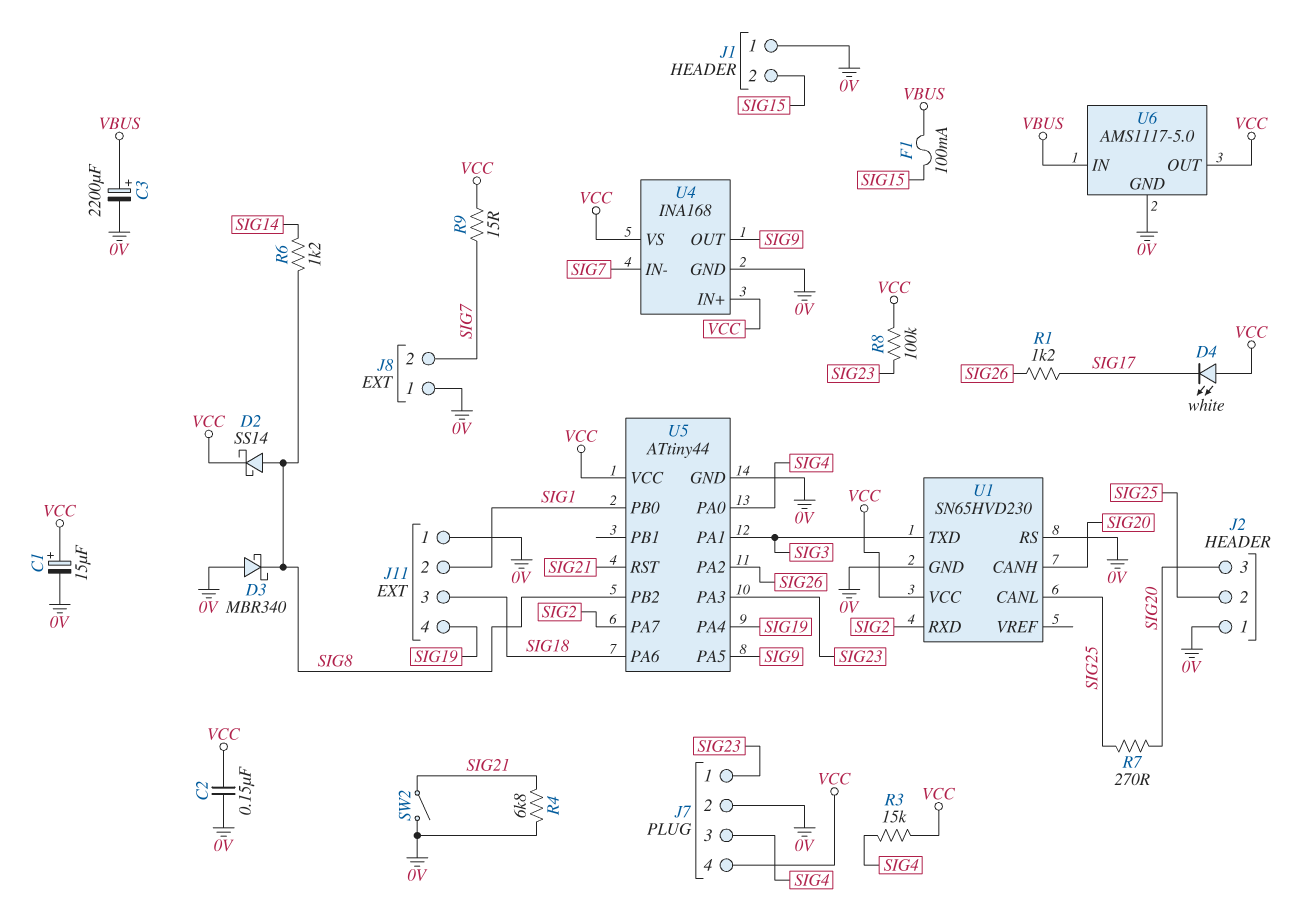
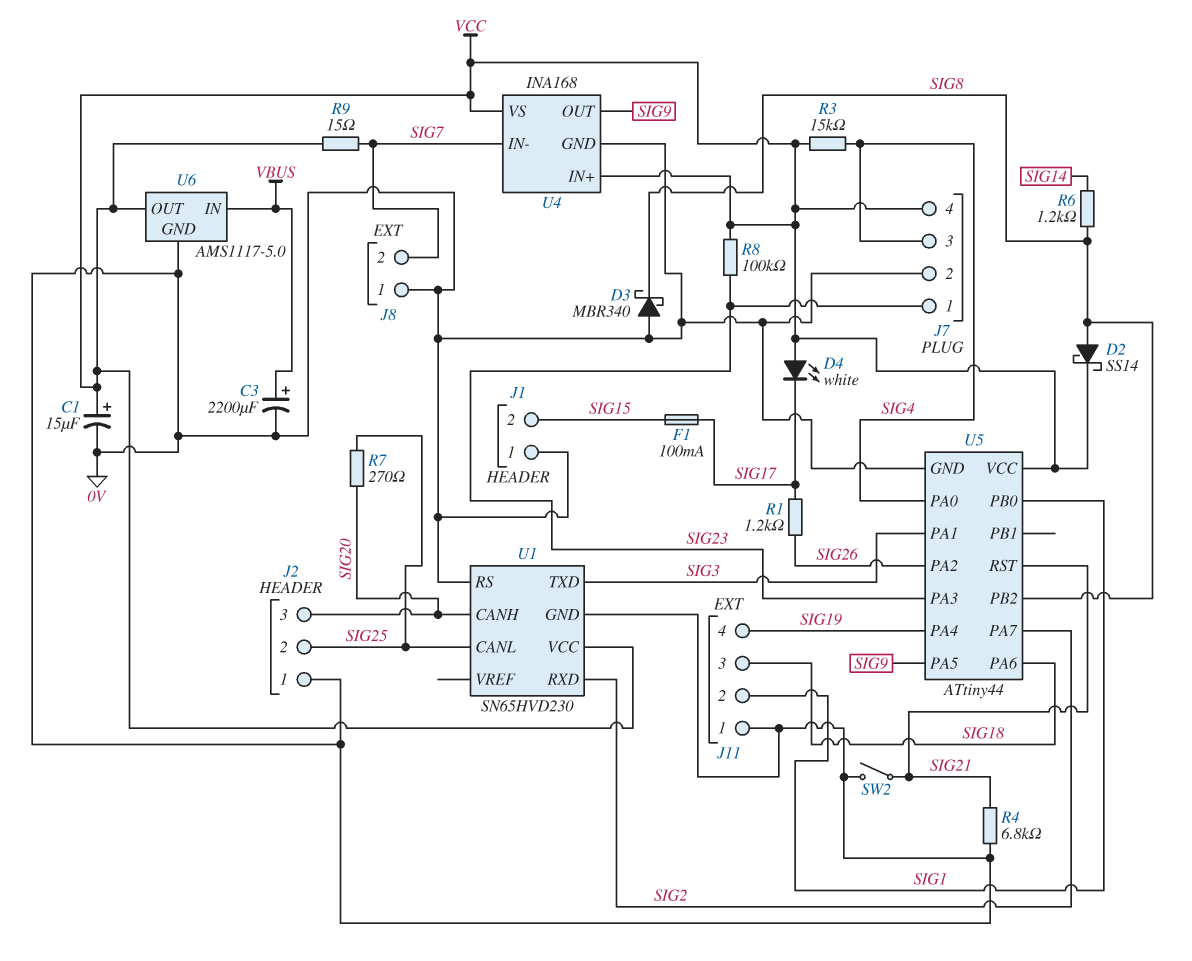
C2: 150nF (0V, VCC) -> none
F1: 100mA (SIG15, VBUS) -> 100mA (SIG15, SIG17)

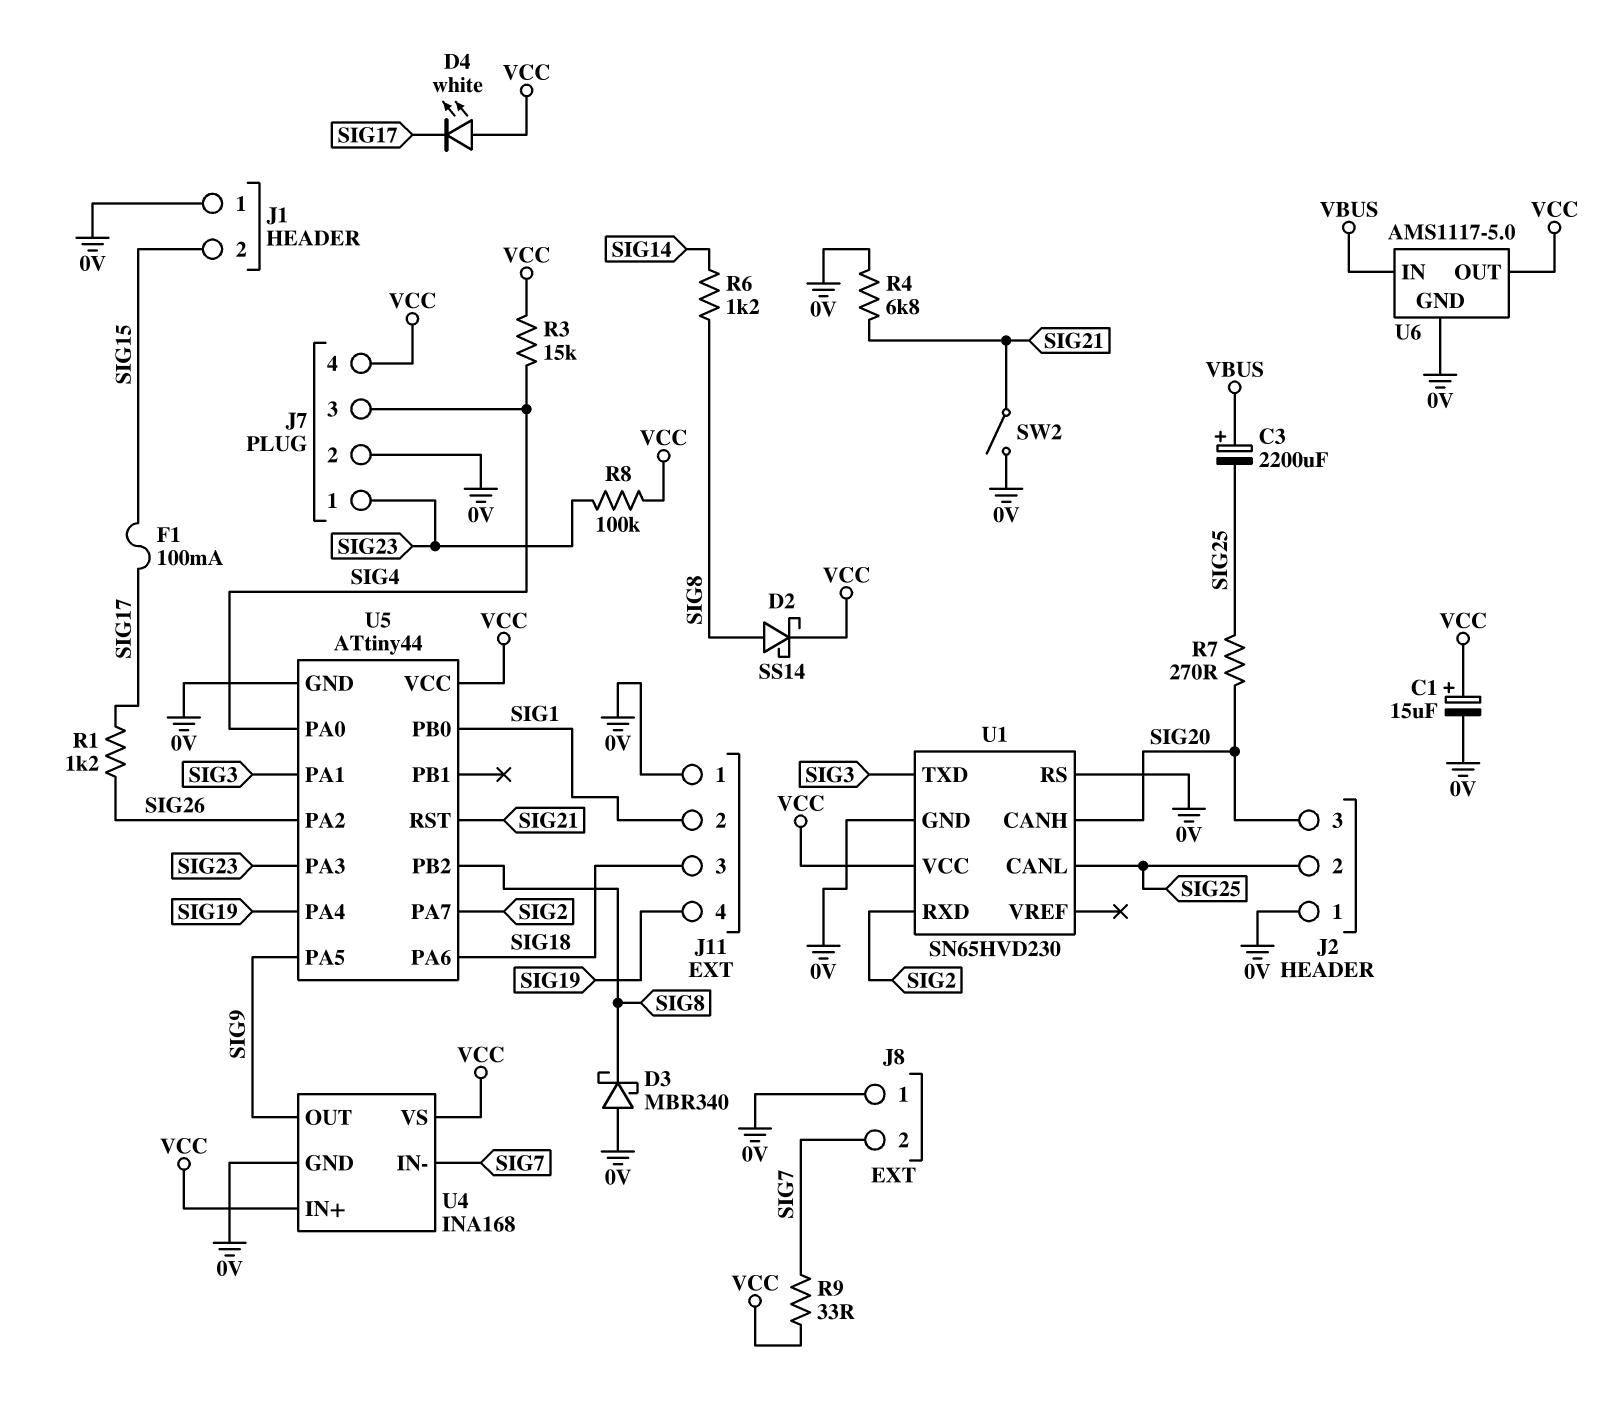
C3: 2200uF (plus VBUS, minus 0V) -> 2200uF (plus VBUS, minus SIG25)
R9: 15 (SIG7, VCC) -> 33 (SIG7, VCC)

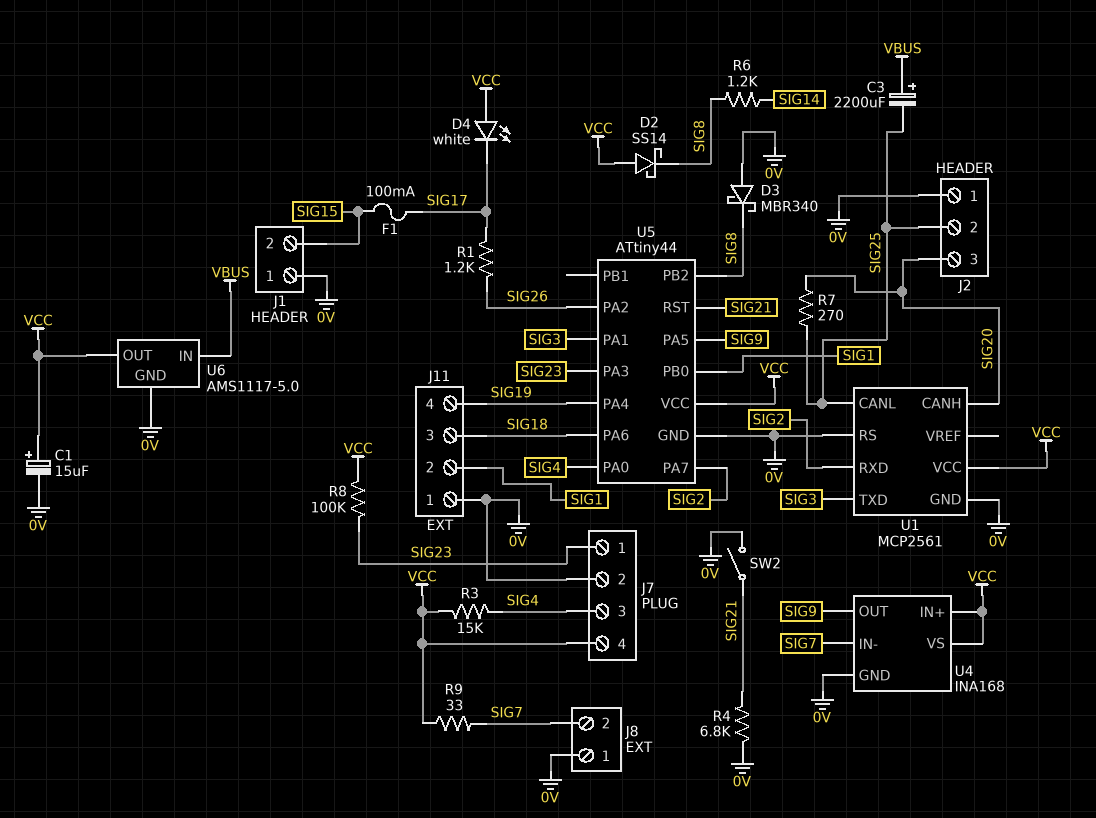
D2: schottky SS14 (A SIG8, K VCC) -> schottky SS14 (A VCC, K SIG8)
U1: SN65HVD230 -> MCP2561

